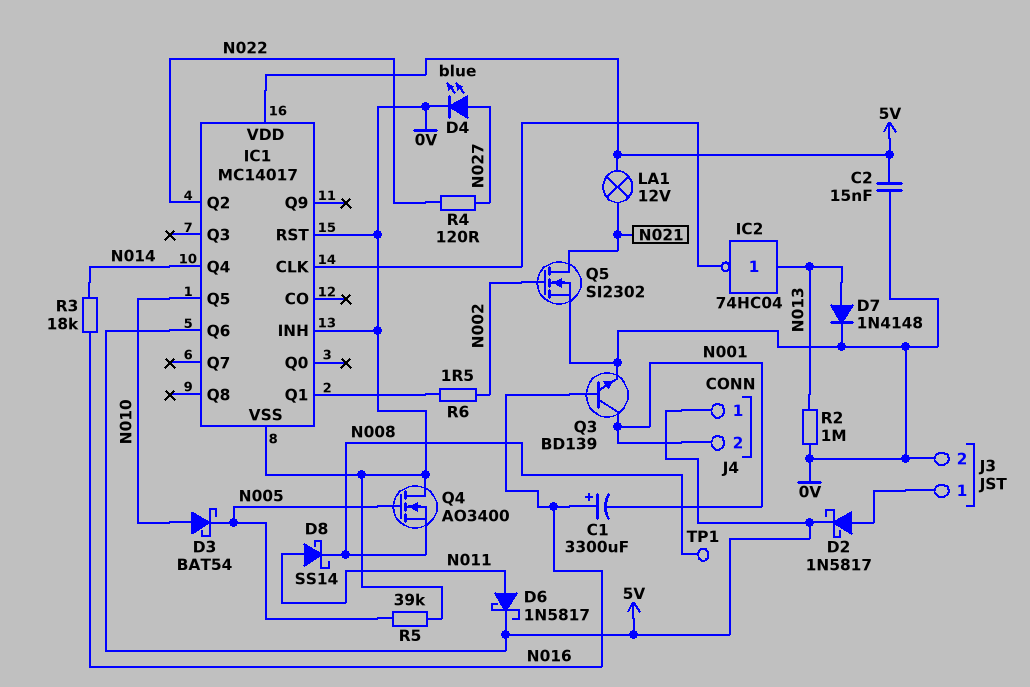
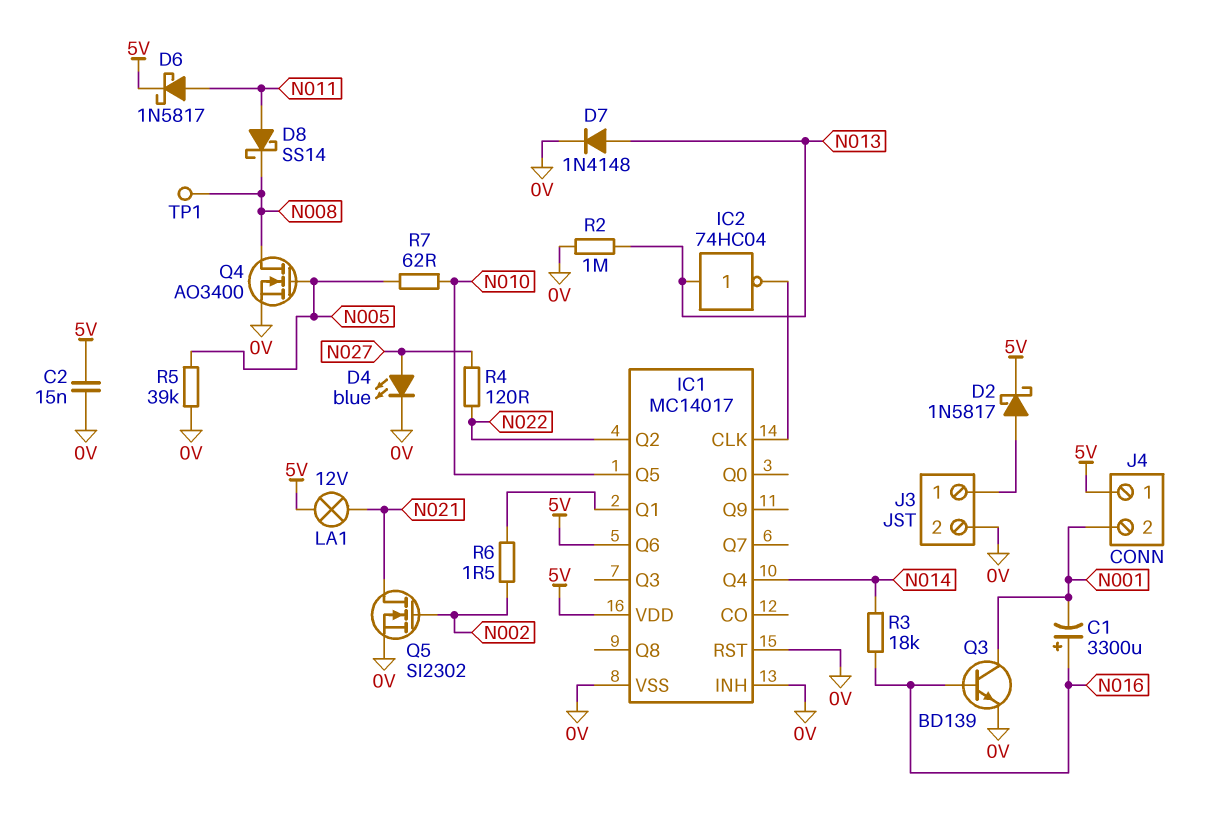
D3: schottky BAT54 (A N010, K N005) -> none
Q4: NMOS AO3400 (G N005, D 0V, S N008) -> NMOS AO3400 (G N005, D N008, S 0V)
R7: none -> 62 (N005, N010)

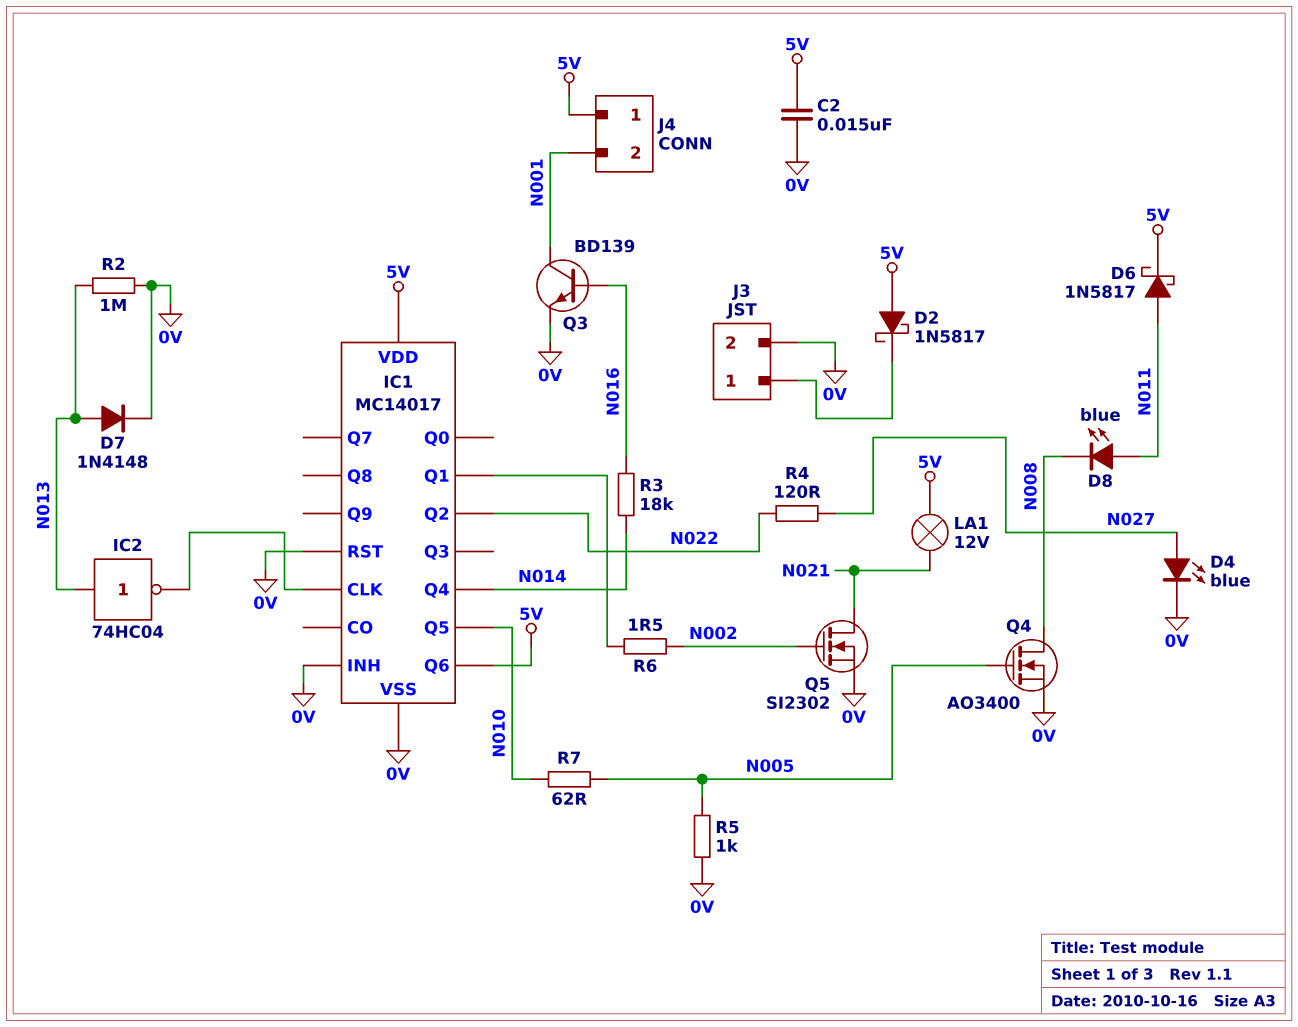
C1: 3300uF (plus N016, minus N001) -> none
D2: schottky 1N5817 (A J3/1, K 5V) -> schottky 1N5817 (A 5V, K J3/1)
D8: schottky SS14 (A N011, K N008) -> LED blue (A N011, K N008)
R5: 39k (0V, N005) -> 1k (0V, N005)
TP1: test point (N008) -> none

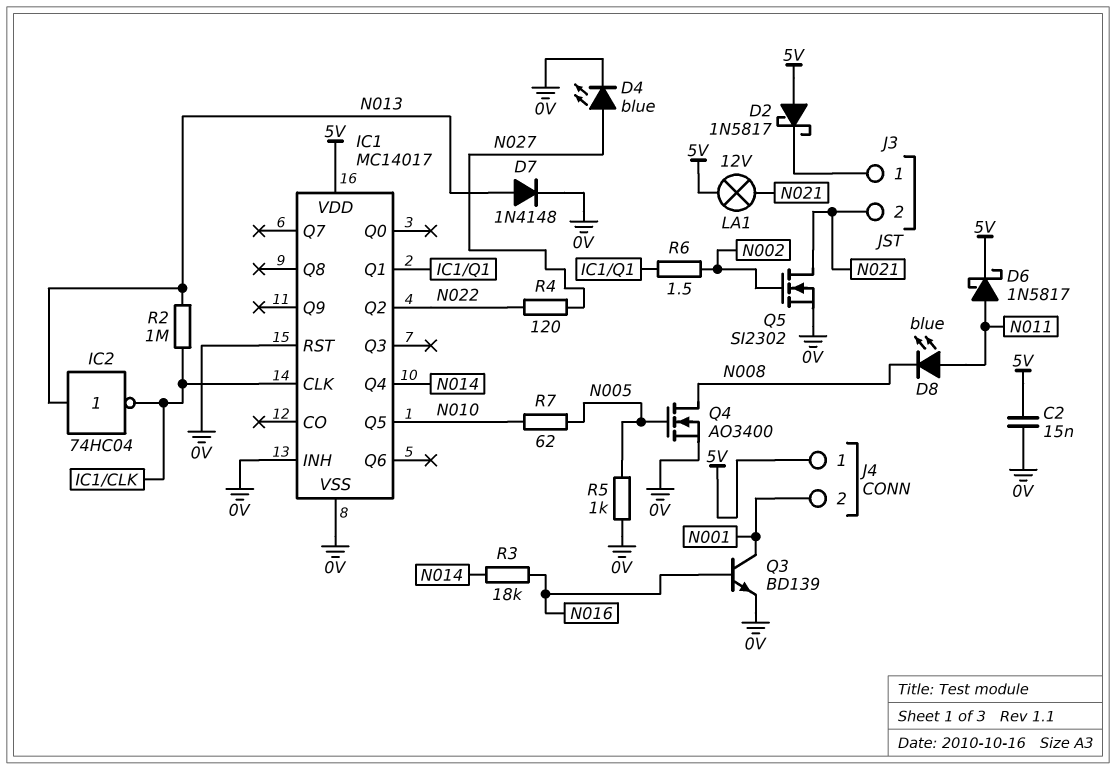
IC1 pin Q6: 5V -> none
J3 pin 2: 0V -> N021
R2: 1M (0V, N013) -> 1M (IC1/CLK, N013)

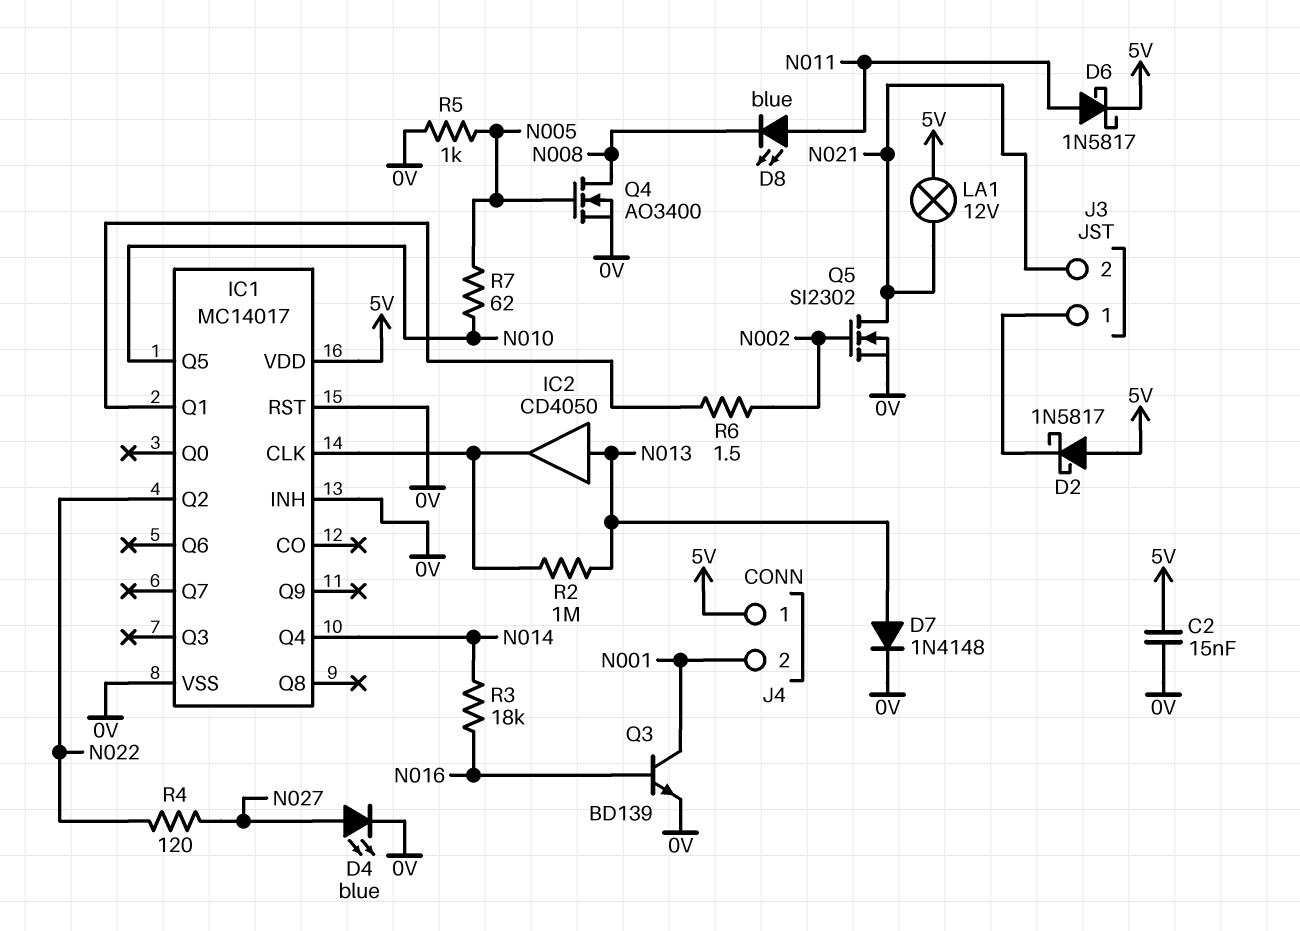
IC2: NOT 74HC04 (in N013, out IC1/CLK) -> buffer CD4050 (in N013, out IC1/CLK)

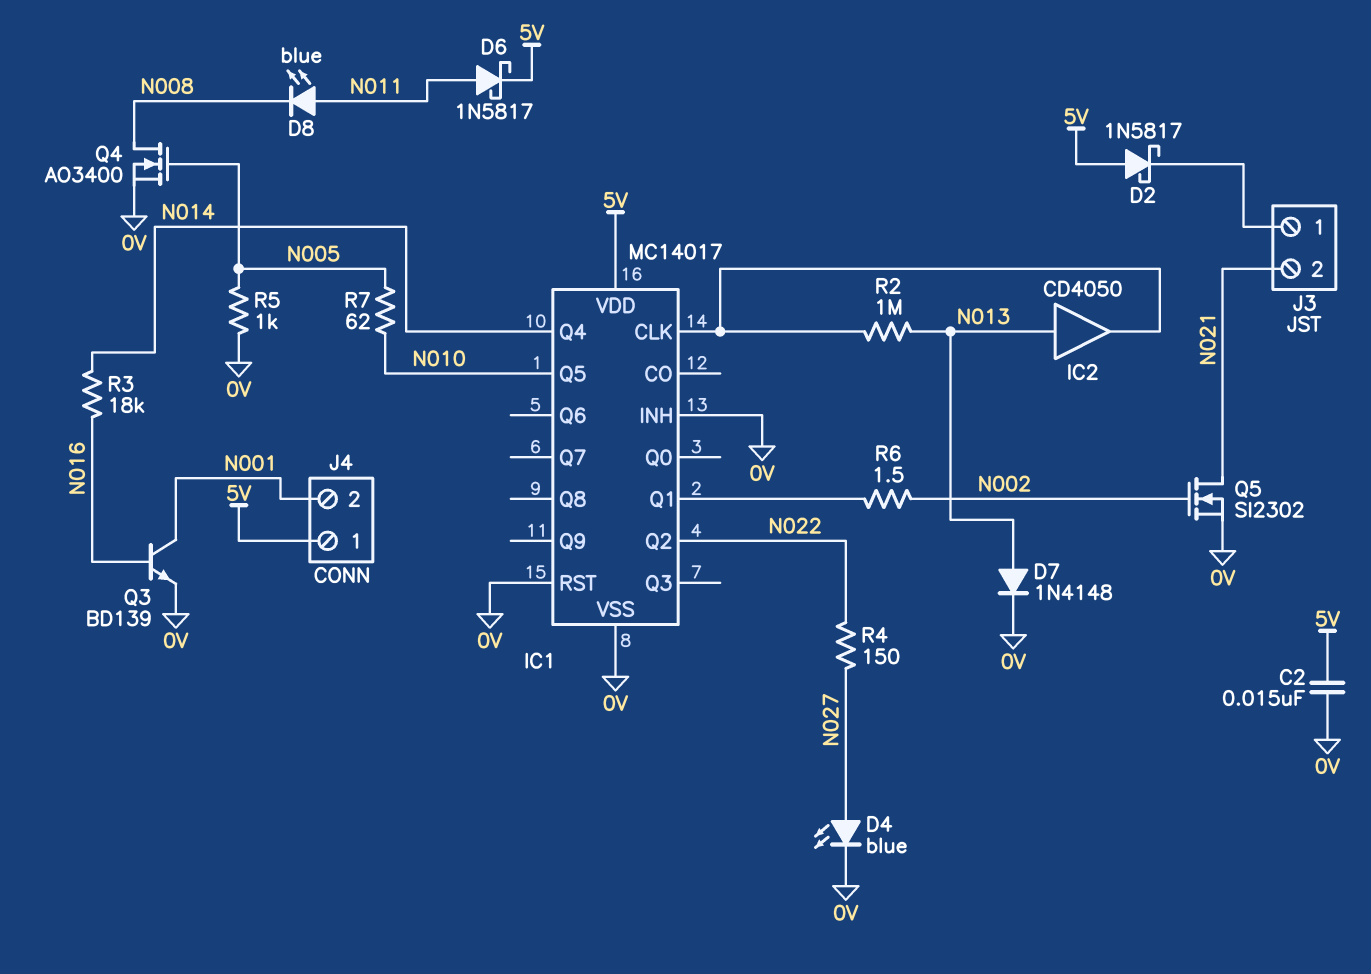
LA1: lamp 12V (5V, N021) -> none
R4: 120 (N022, N027) -> 150 (N022, N027)

